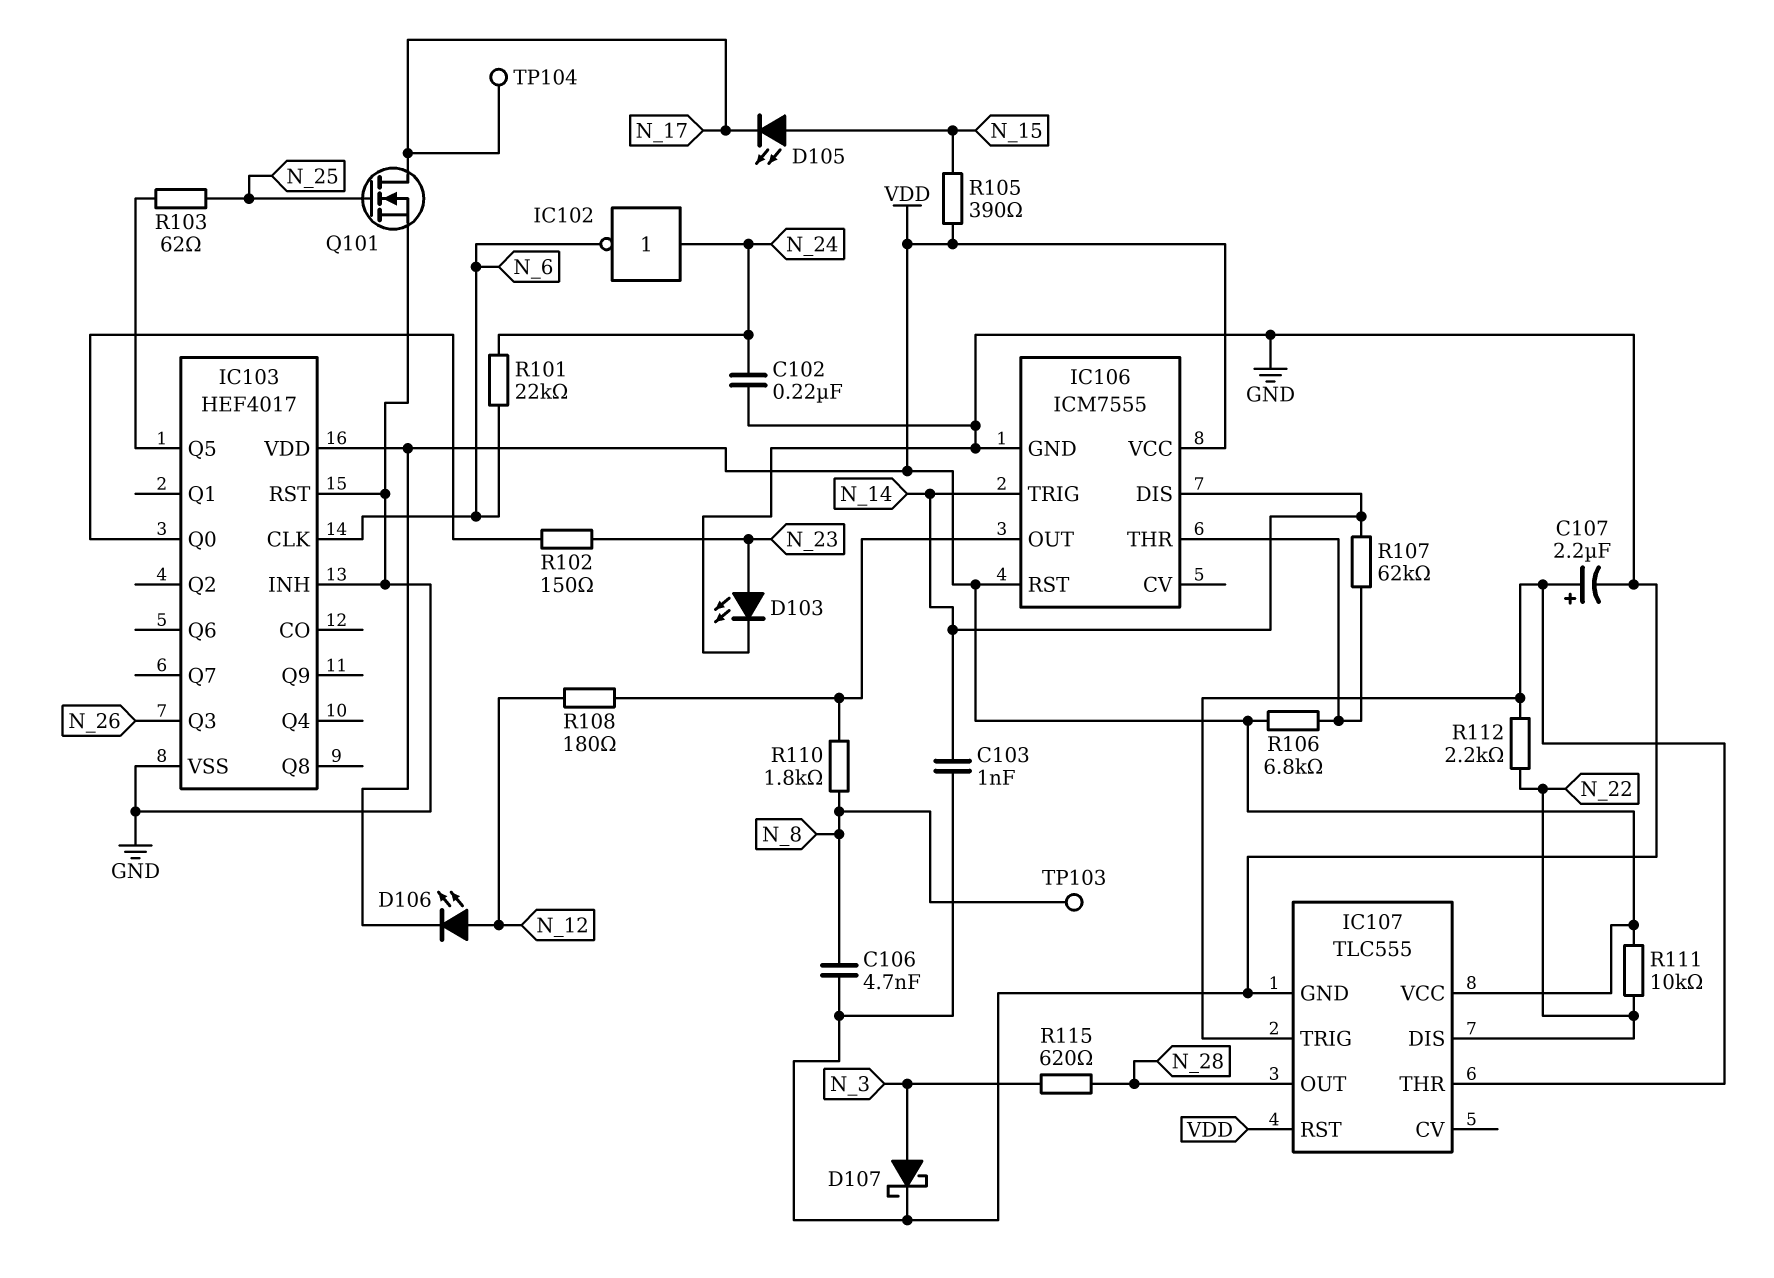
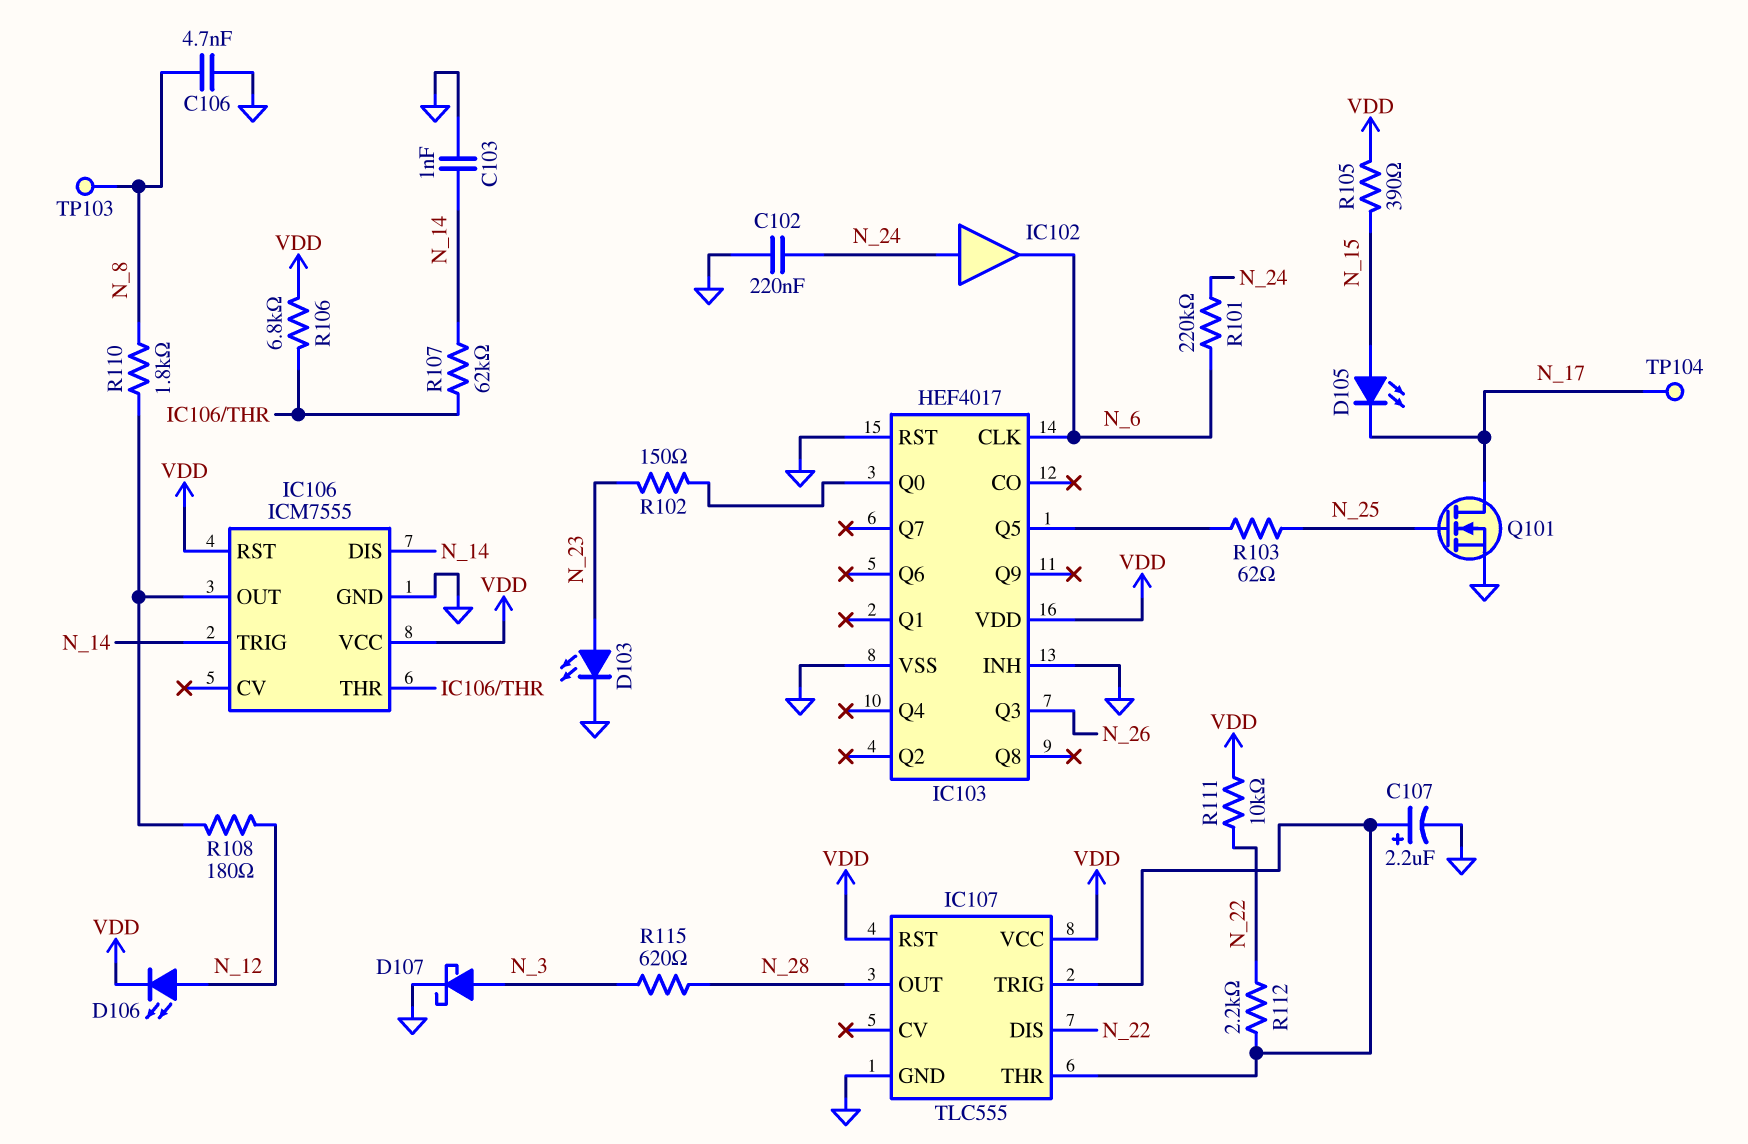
IC102: NOT (in N_24, out N_6) -> buffer (in N_24, out N_6)
R101: 22k (N_6, N_24) -> 220k (N_6, N_24)

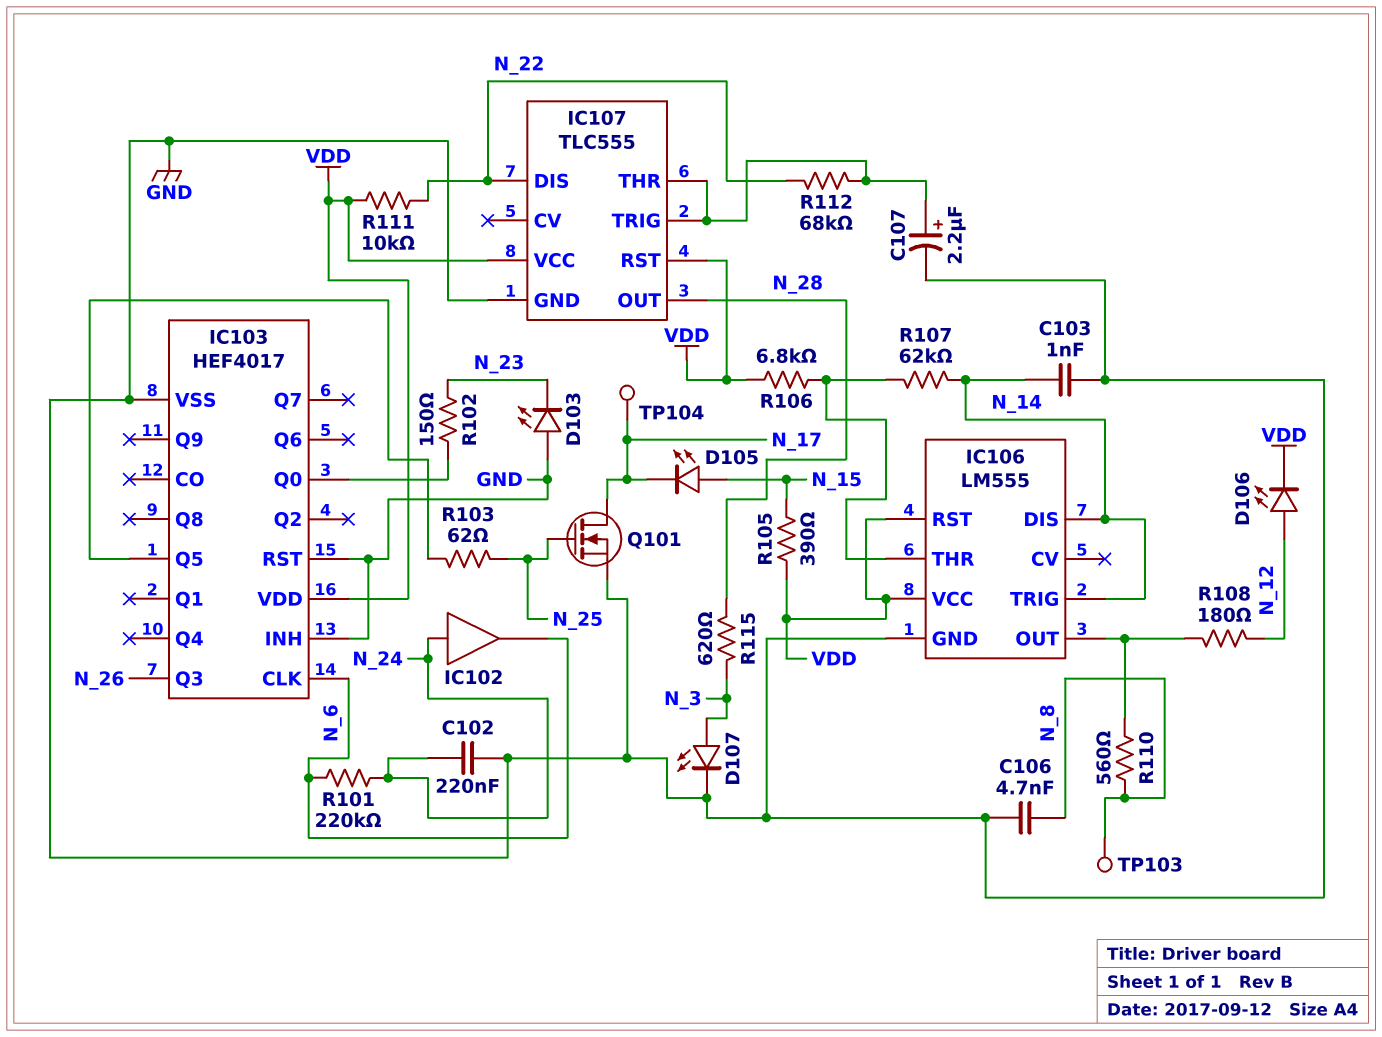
D103: LED (A N_23, K GND) -> LED (A GND, K N_23)
D107: schottky (A N_3, K GND) -> LED (A N_3, K GND)
IC106: ICM7555 -> LM555
R110: 1.8k (IC106/OUT, N_8) -> 560 (IC106/OUT, N_8)
R112: 2.2k (IC107/THR, N_22) -> 68k (IC107/THR, N_22)

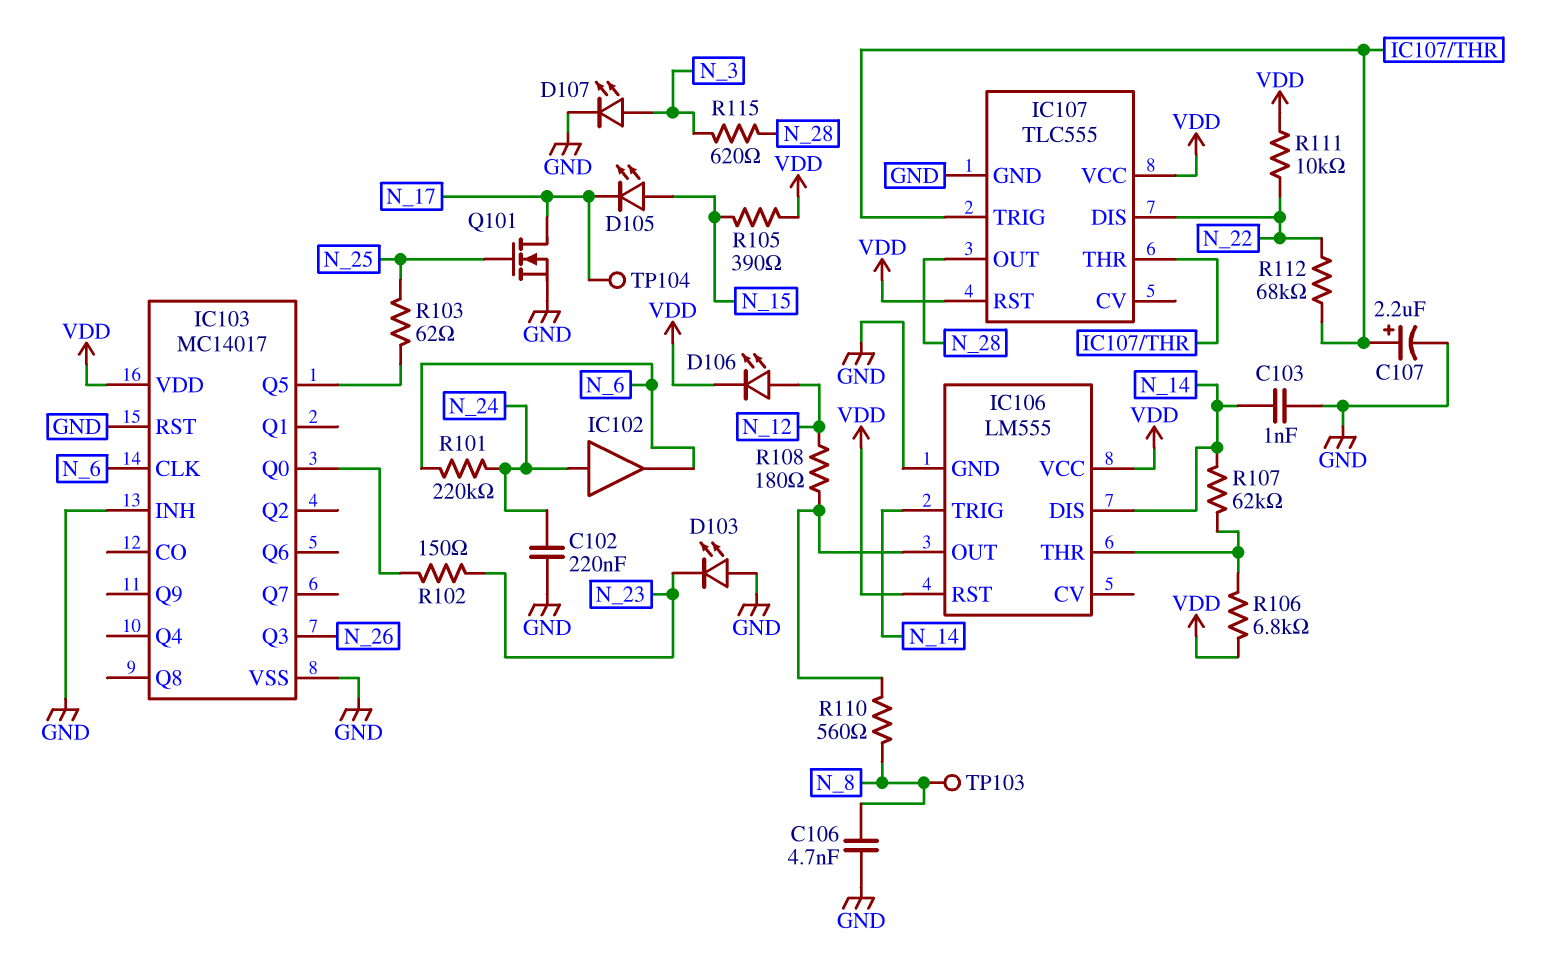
IC103: HEF4017 -> MC14017

